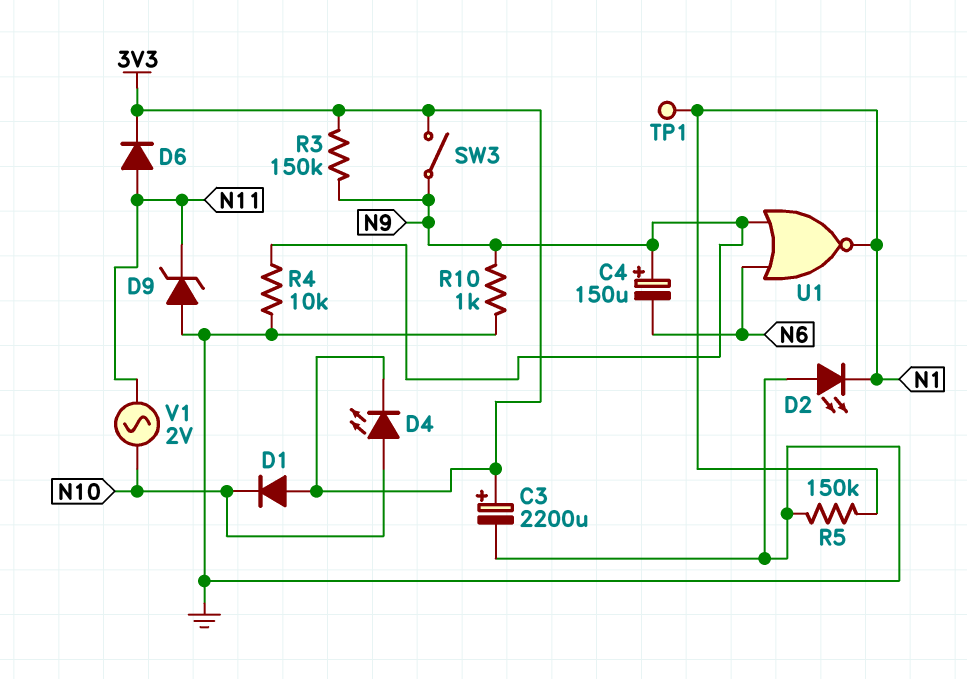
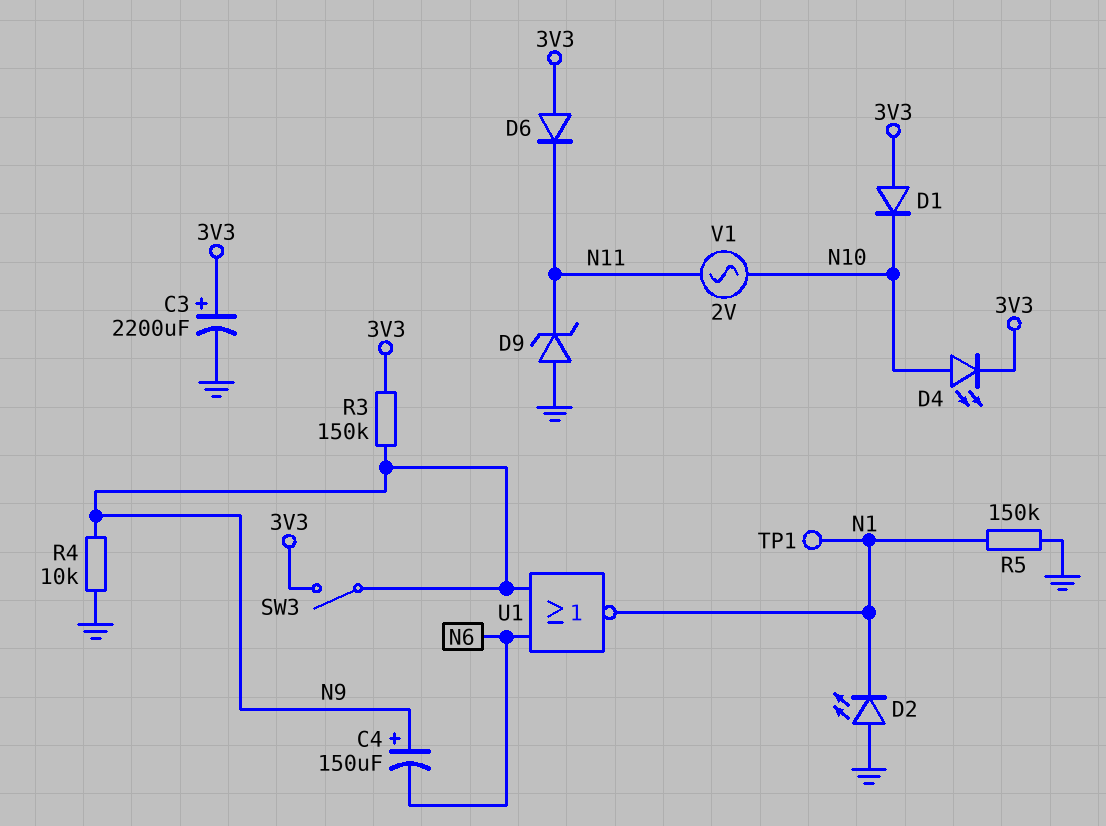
D6: diode (A N11, K 3V3) -> diode (A 3V3, K N11)
R10: 1k (GND, N9) -> none

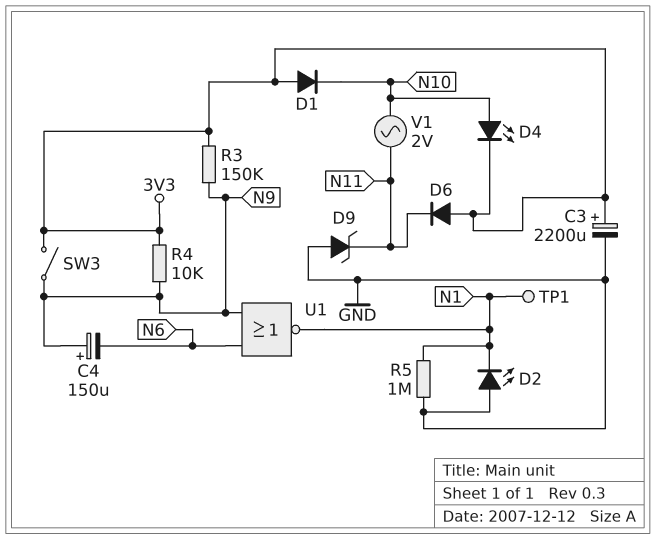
R4: 10k (GND, N9) -> 10k (3V3, N9)
R5: 150k (GND, N1) -> 1M (GND, N1)

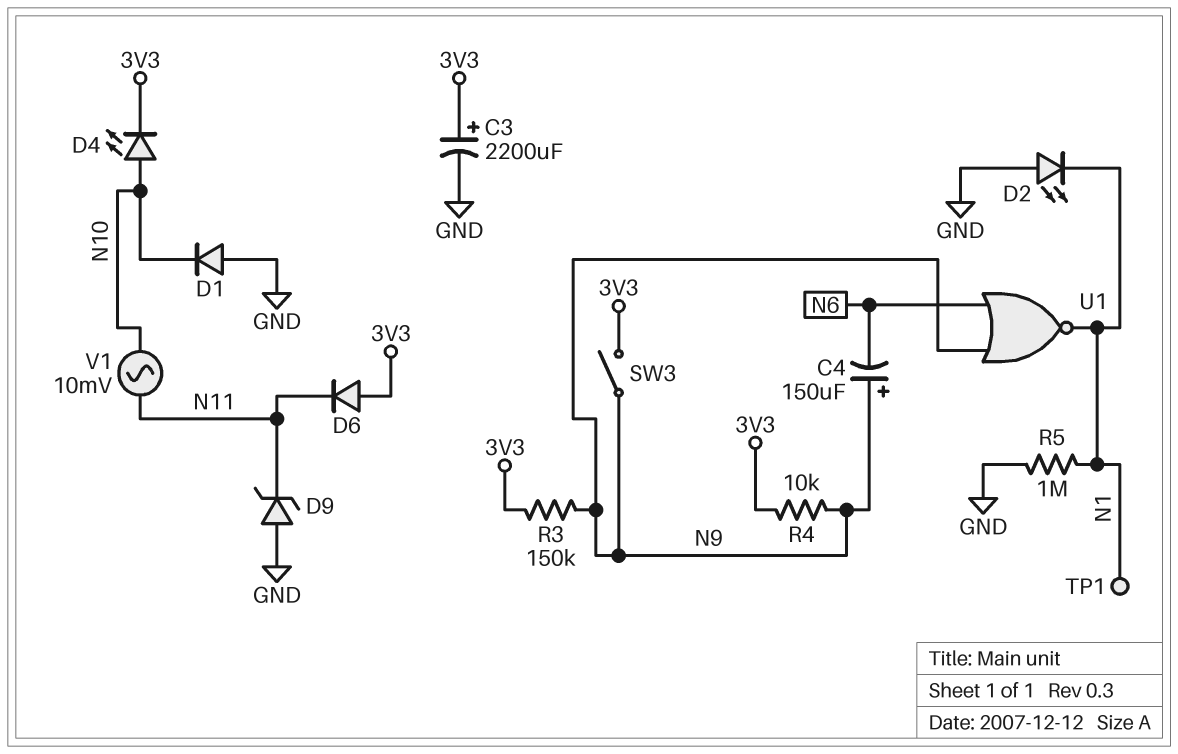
D1: diode (A 3V3, K N10) -> diode (A GND, K N10)
V1: AC 2V (N10, N11) -> AC 10mV (N10, N11)

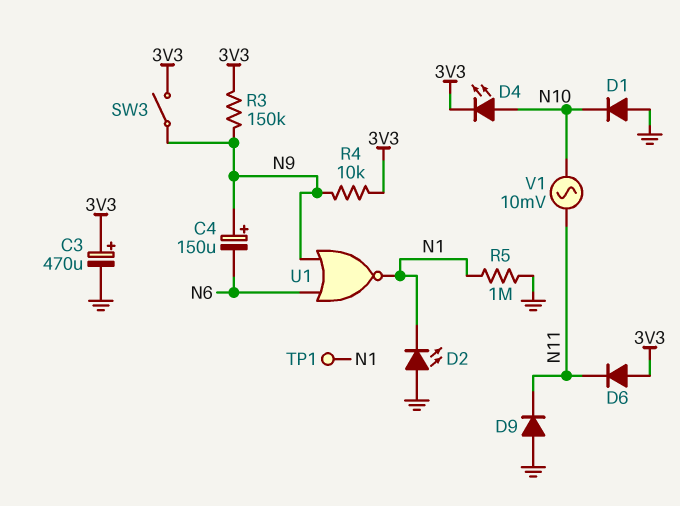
C3: 2200uF (plus 3V3, minus GND) -> 470uF (plus 3V3, minus GND)
D9: zener (A GND, K N11) -> diode (A GND, K N11)

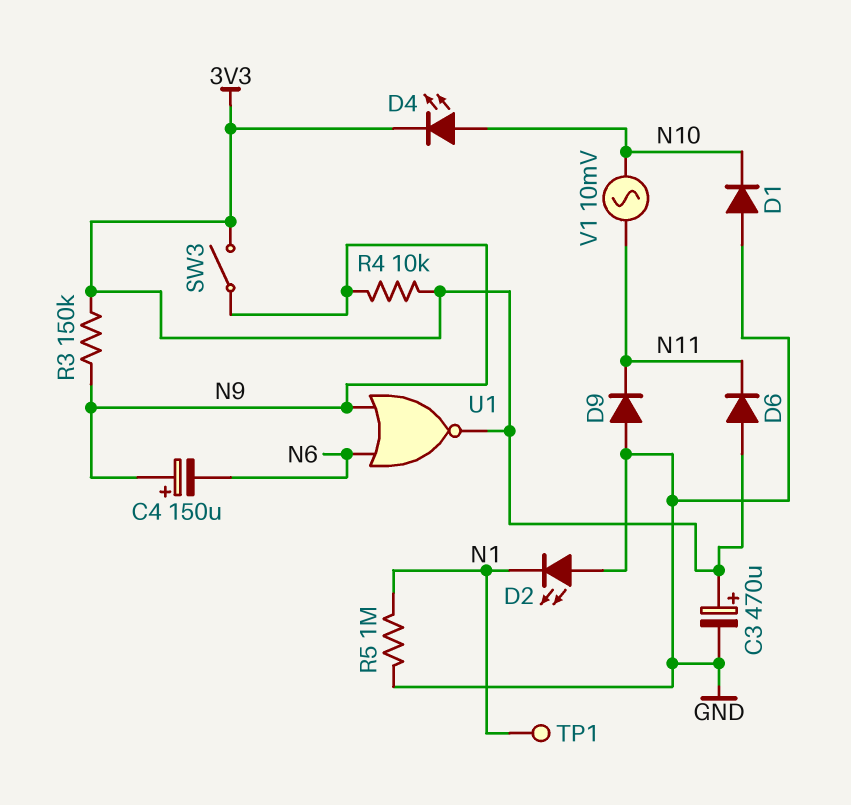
U1: NOR (in N6, in N9, out N1) -> NOR (in N6, in N9, out 3V3)

